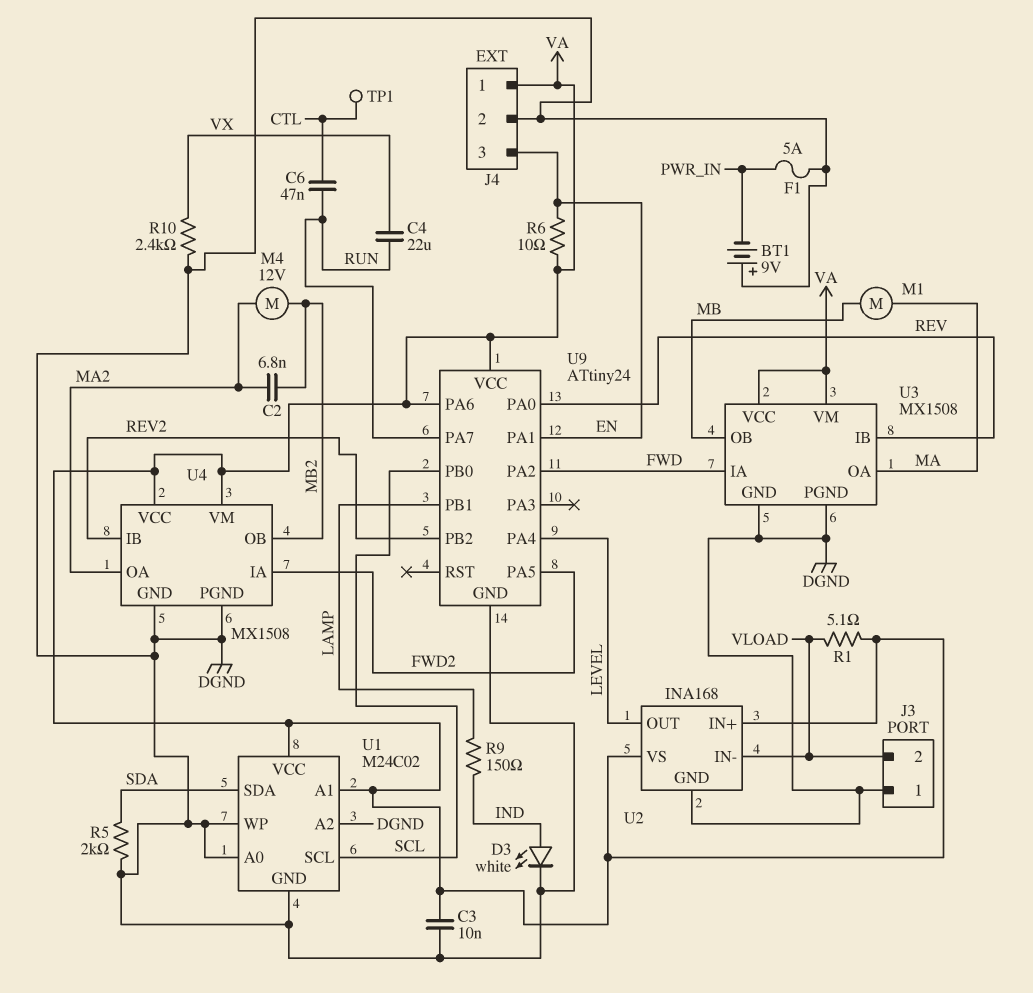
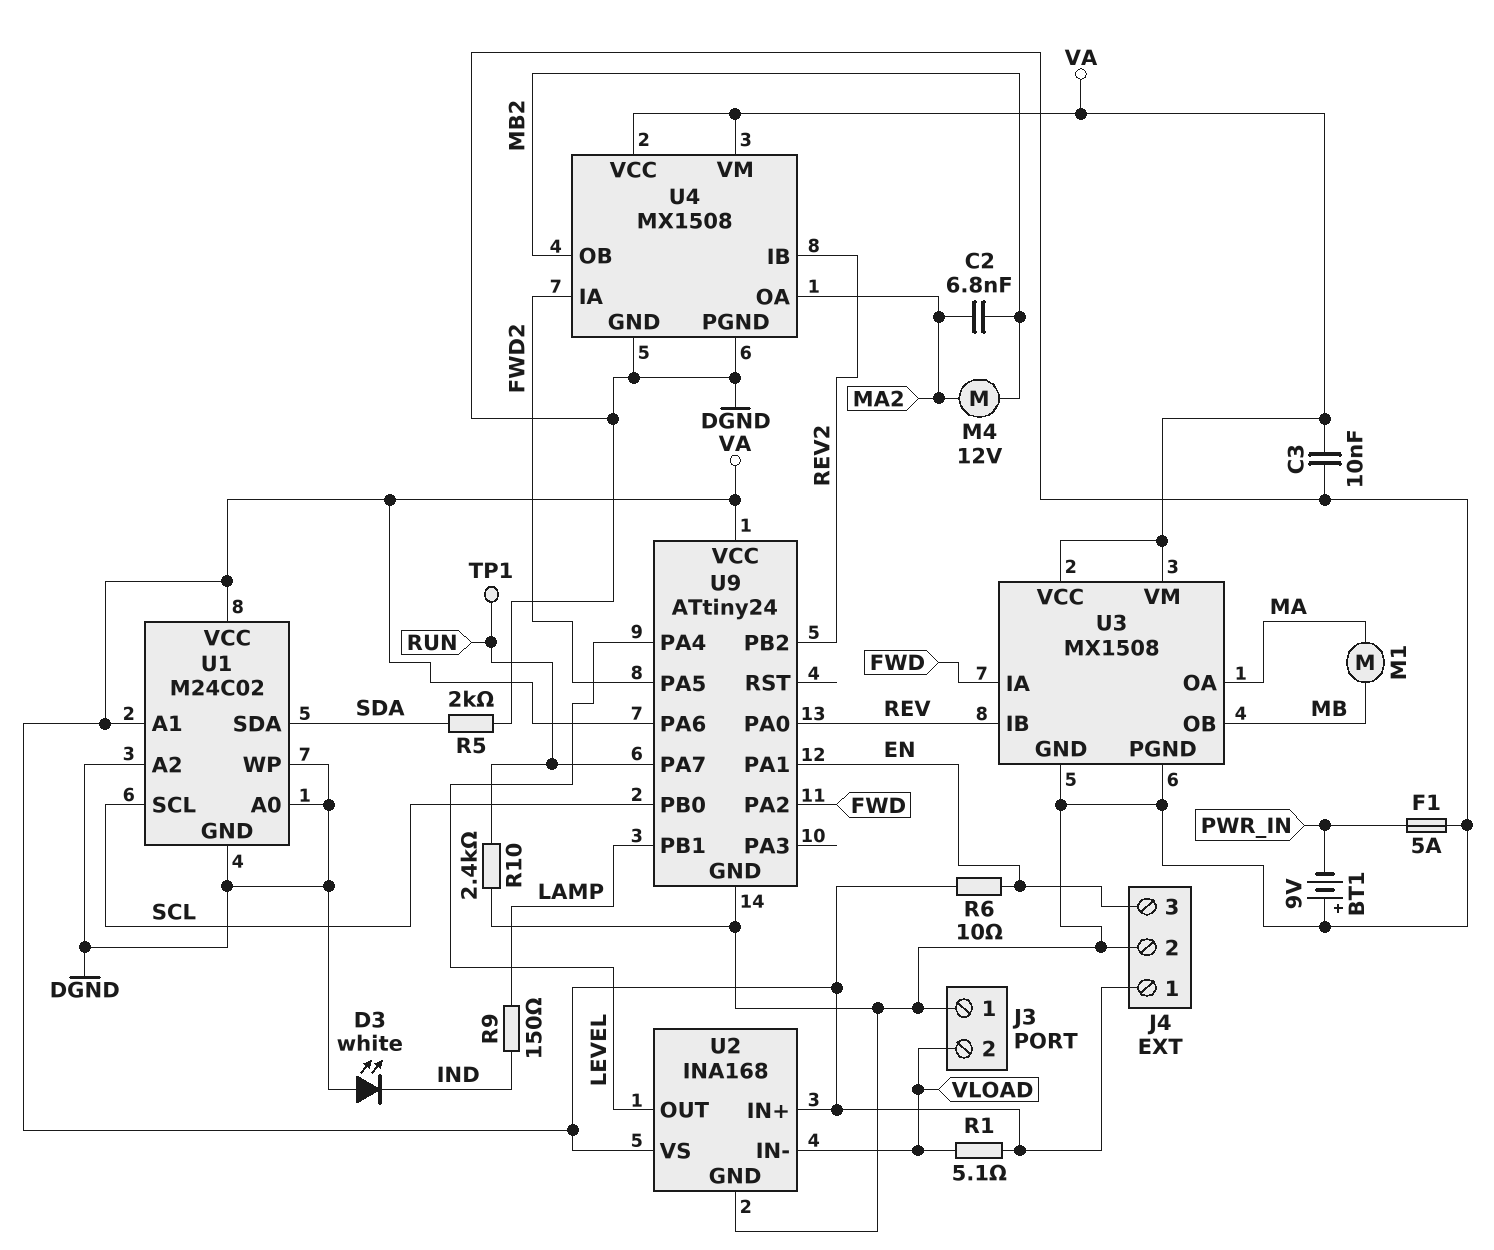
C4: 22uF (RUN, VX) -> none
C6: 47nF (CTL, RUN) -> none
D3: LED white (A IND, K DGND) -> LED white (A DGND, K IND)
R10: 2.4k (DGND, VX) -> 2.4k (DGND, RUN)
TP1: test point (CTL) -> test point (RUN)

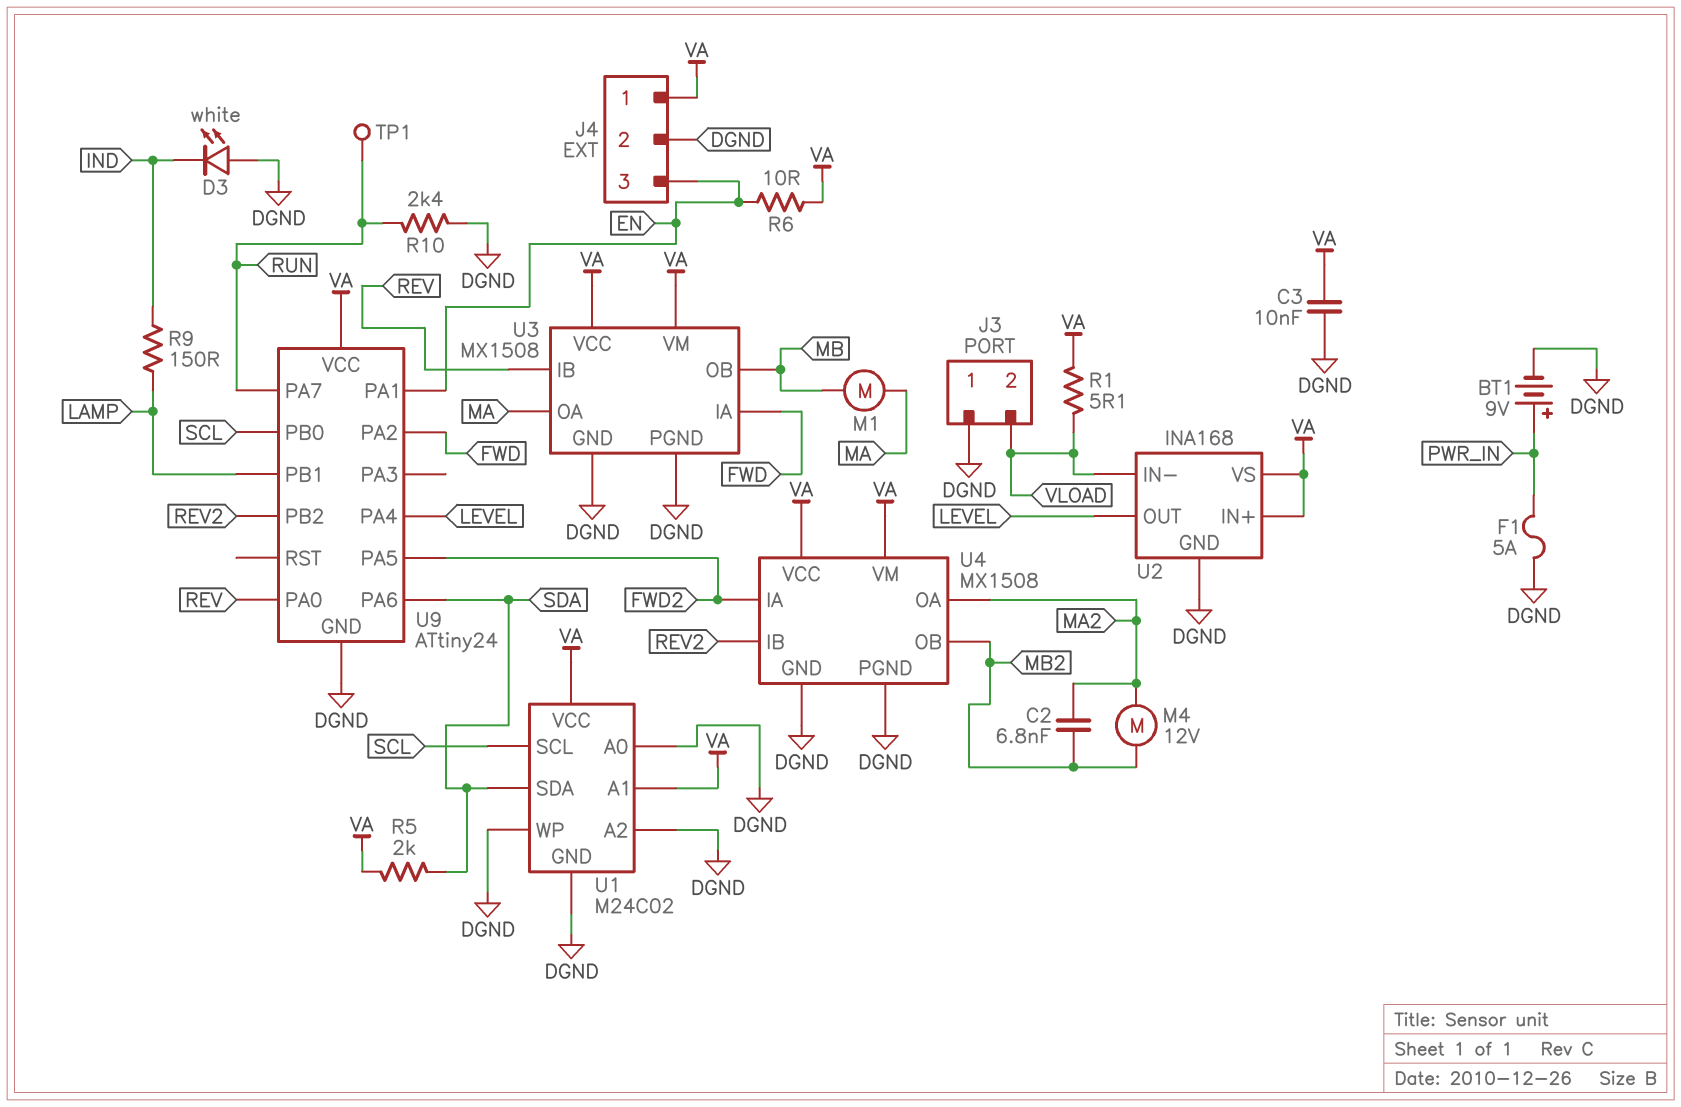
BT1: 9V (plus DGND, minus PWR_IN) -> 9V (plus PWR_IN, minus DGND)
R5: 2k (DGND, SDA) -> 2k (SDA, VA)
U9 pin PA6: VA -> SDA

